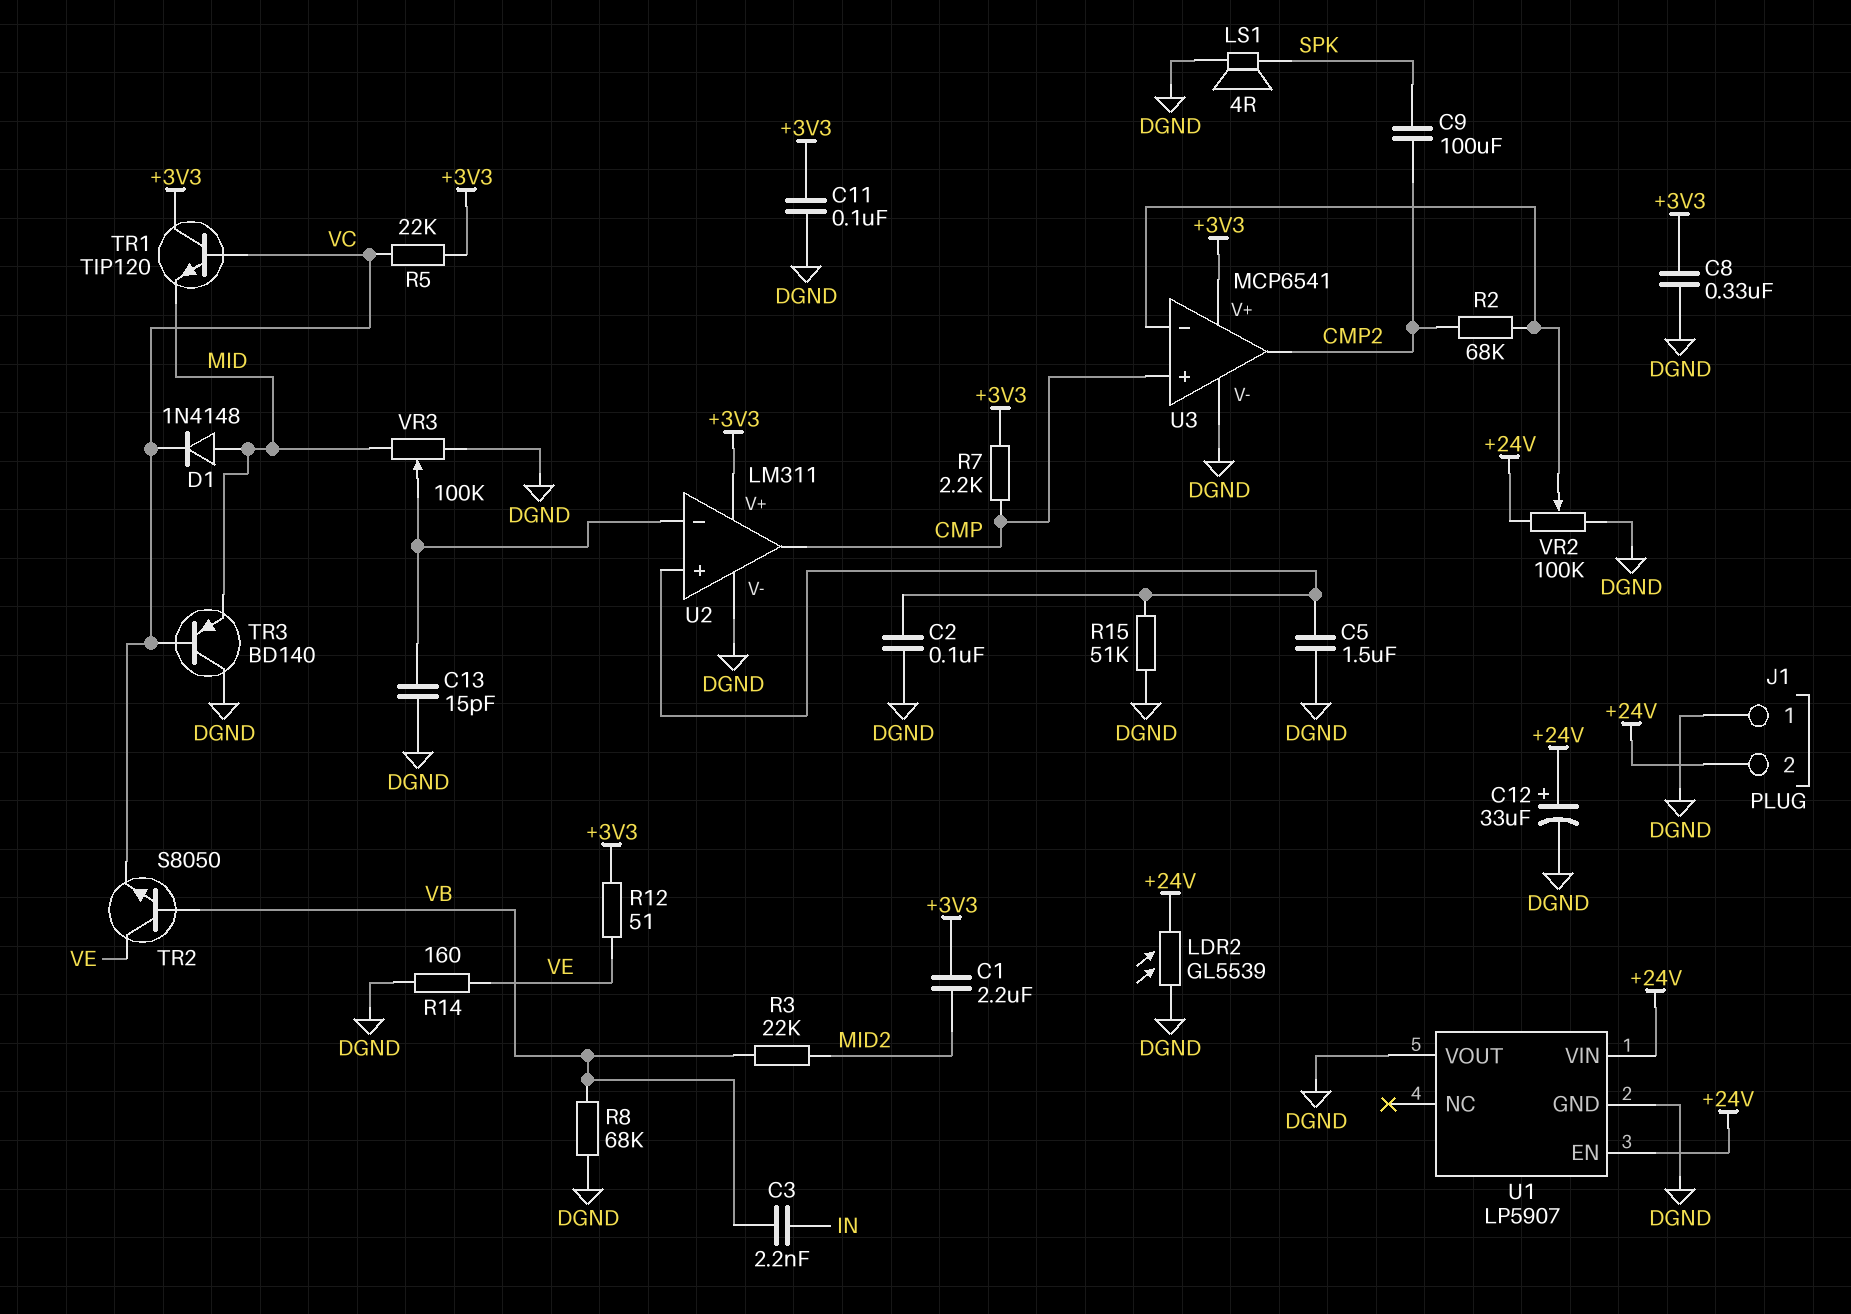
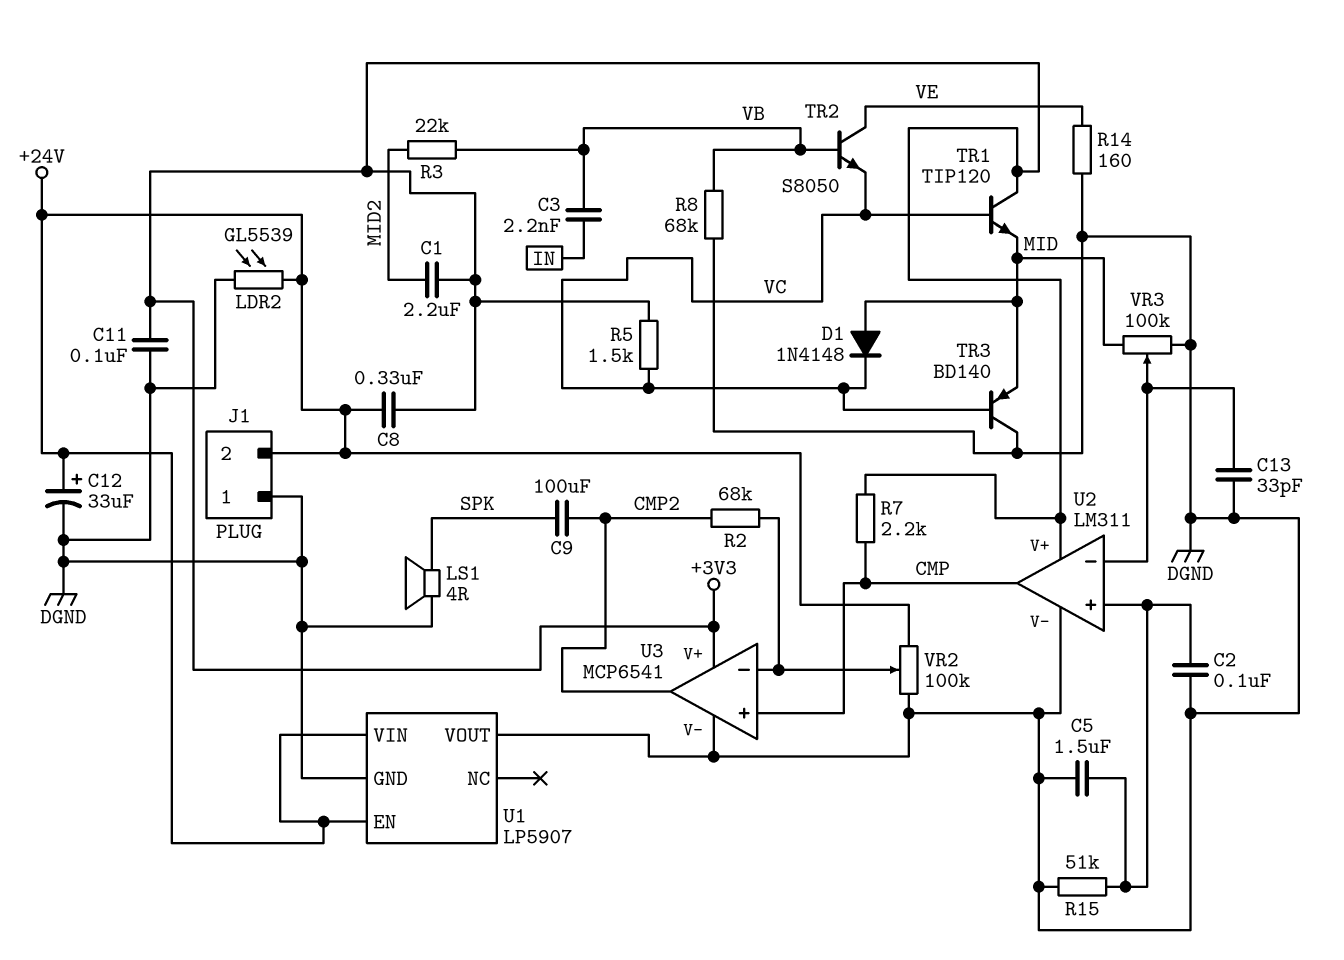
C8: 330nF (+3V3, DGND) -> 330nF (+3V3, +24V)
C13: 15pF (DGND, U2/in-) -> 33pF (DGND, U2/in-)
R5: 22k (+3V3, VC) -> 1.5k (+3V3, VC)
R12: 51 (+3V3, VE) -> none

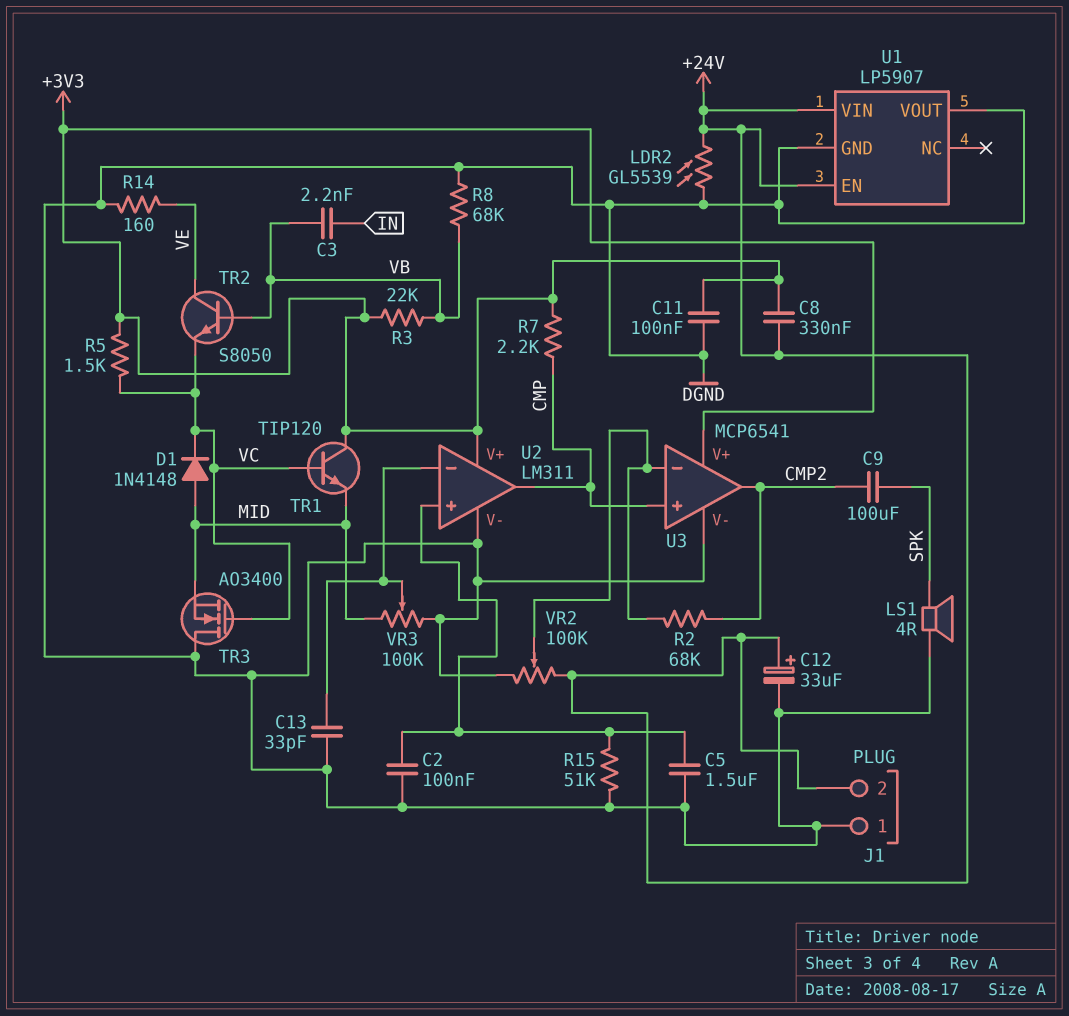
C1: 2.2uF (+3V3, MID2) -> none
R3: 22k (MID2, VB) -> 22k (+3V3, VB)
TR3: PNP BD140 (B VC, C DGND, E MID) -> NMOS AO3400 (G VC, D DGND, S MID)

